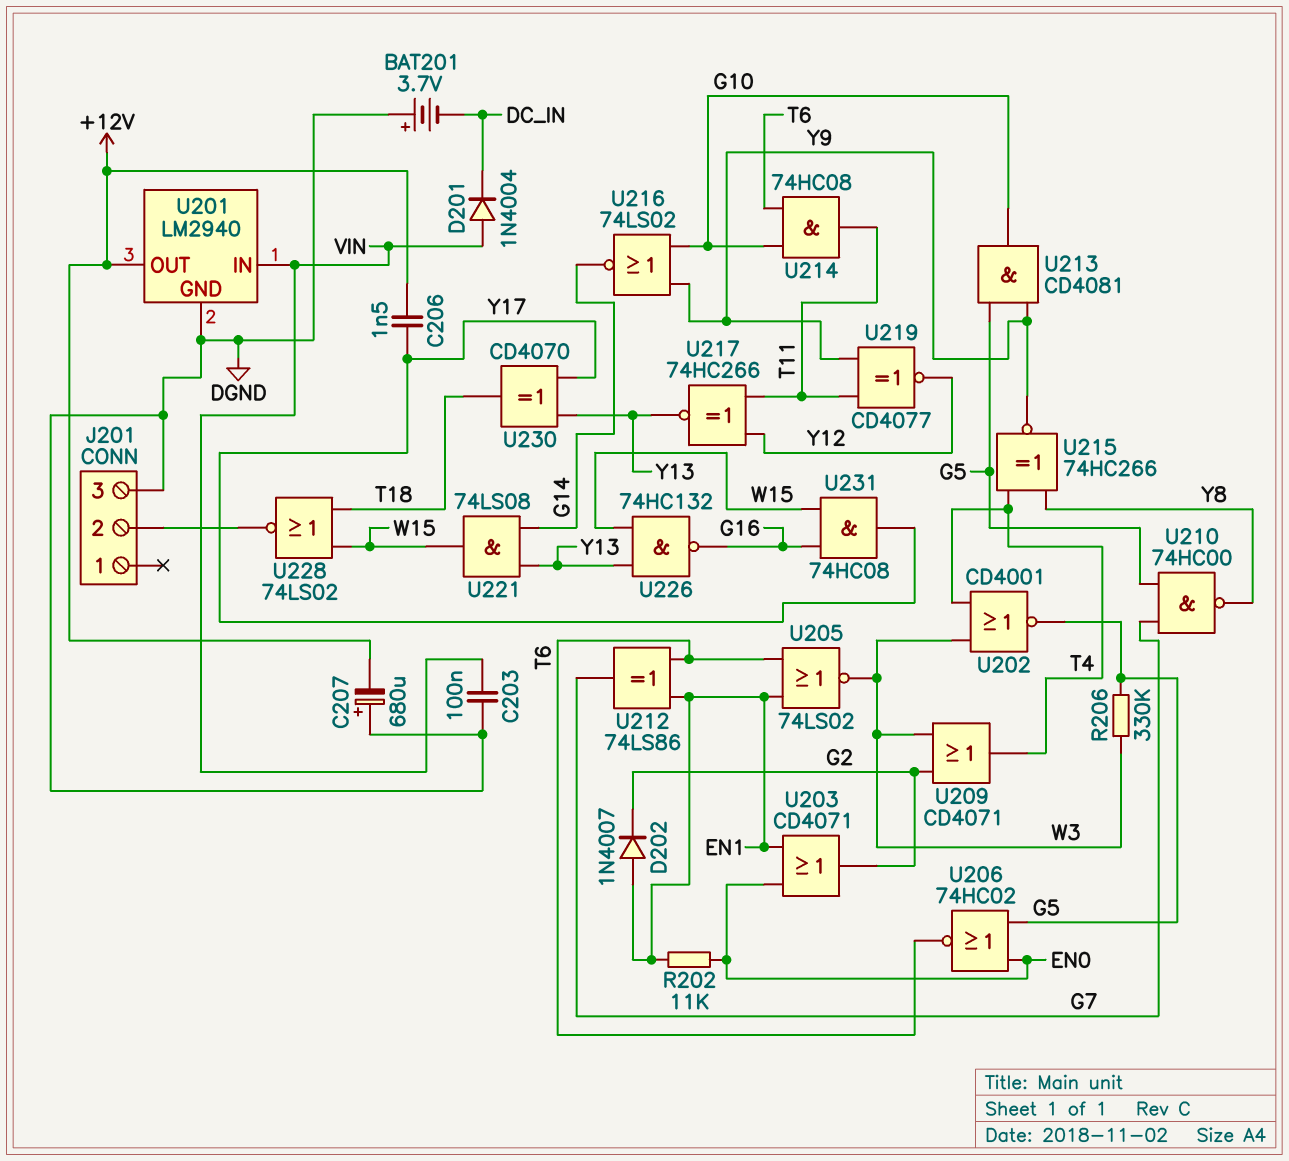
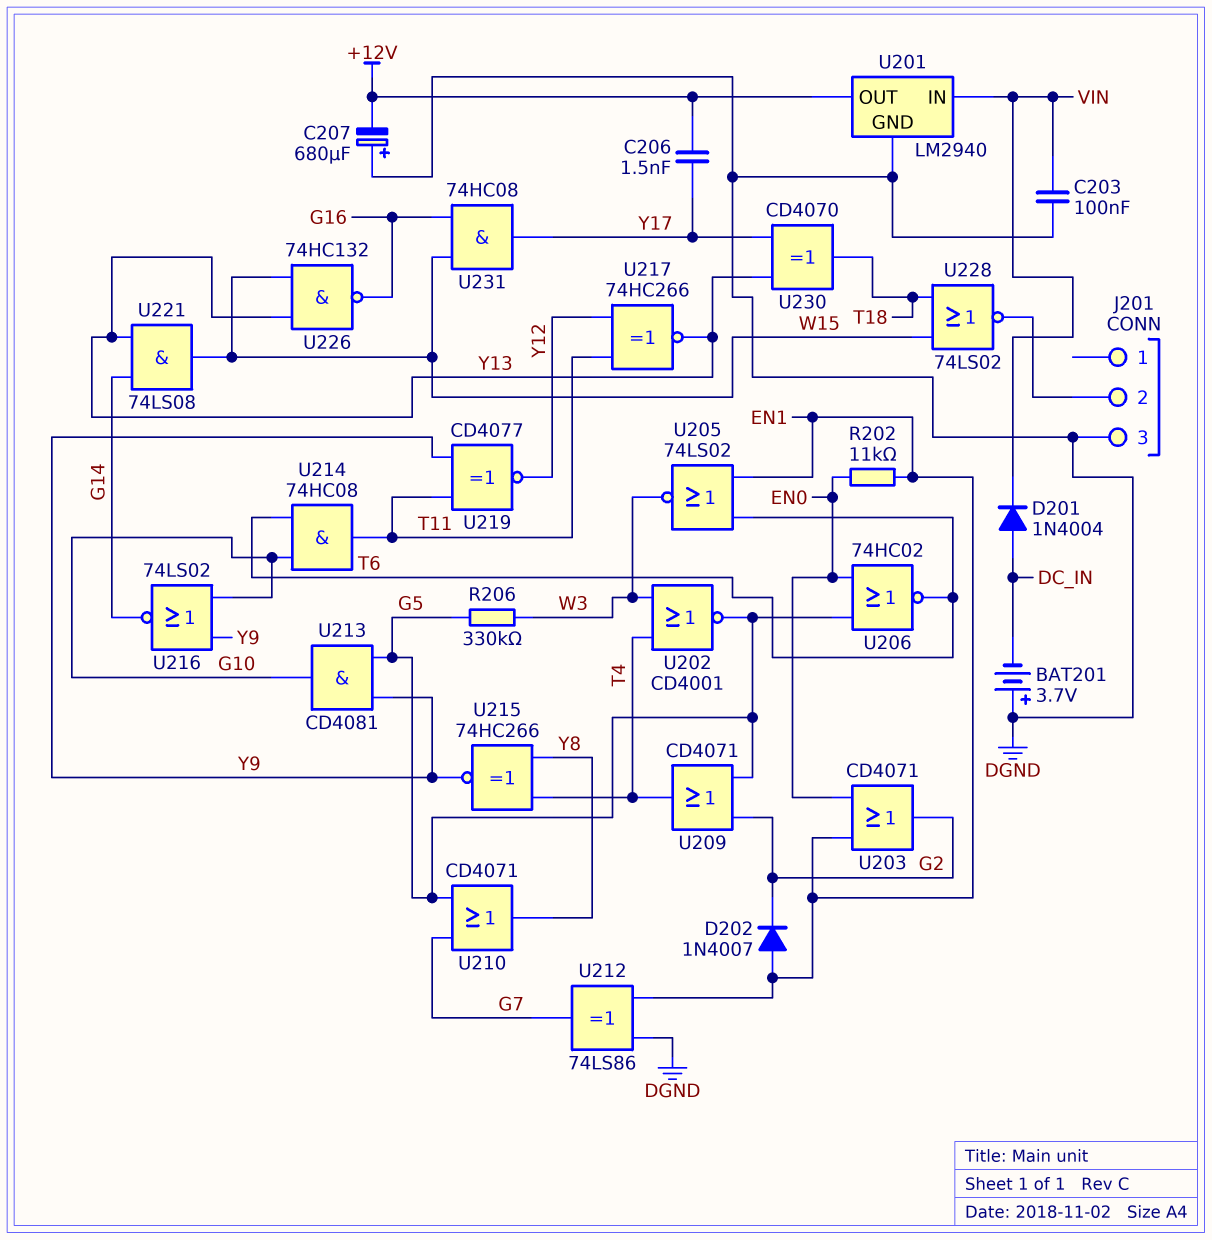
D201: diode 1N4004 (A VIN, K DC_IN) -> diode 1N4004 (A DC_IN, K VIN)
U209: OR CD4071 (in G2, in W3, out T4) -> OR CD4071 (in G2, in G5, out T4)
U210: NAND 74HC00 (in G5, in G7, out Y8) -> OR CD4071 (in G5, in G7, out Y8)
U212: XOR 74LS86 (in EN1, in T6, out G7) -> XOR 74LS86 (in DGND, in EN1, out G7)

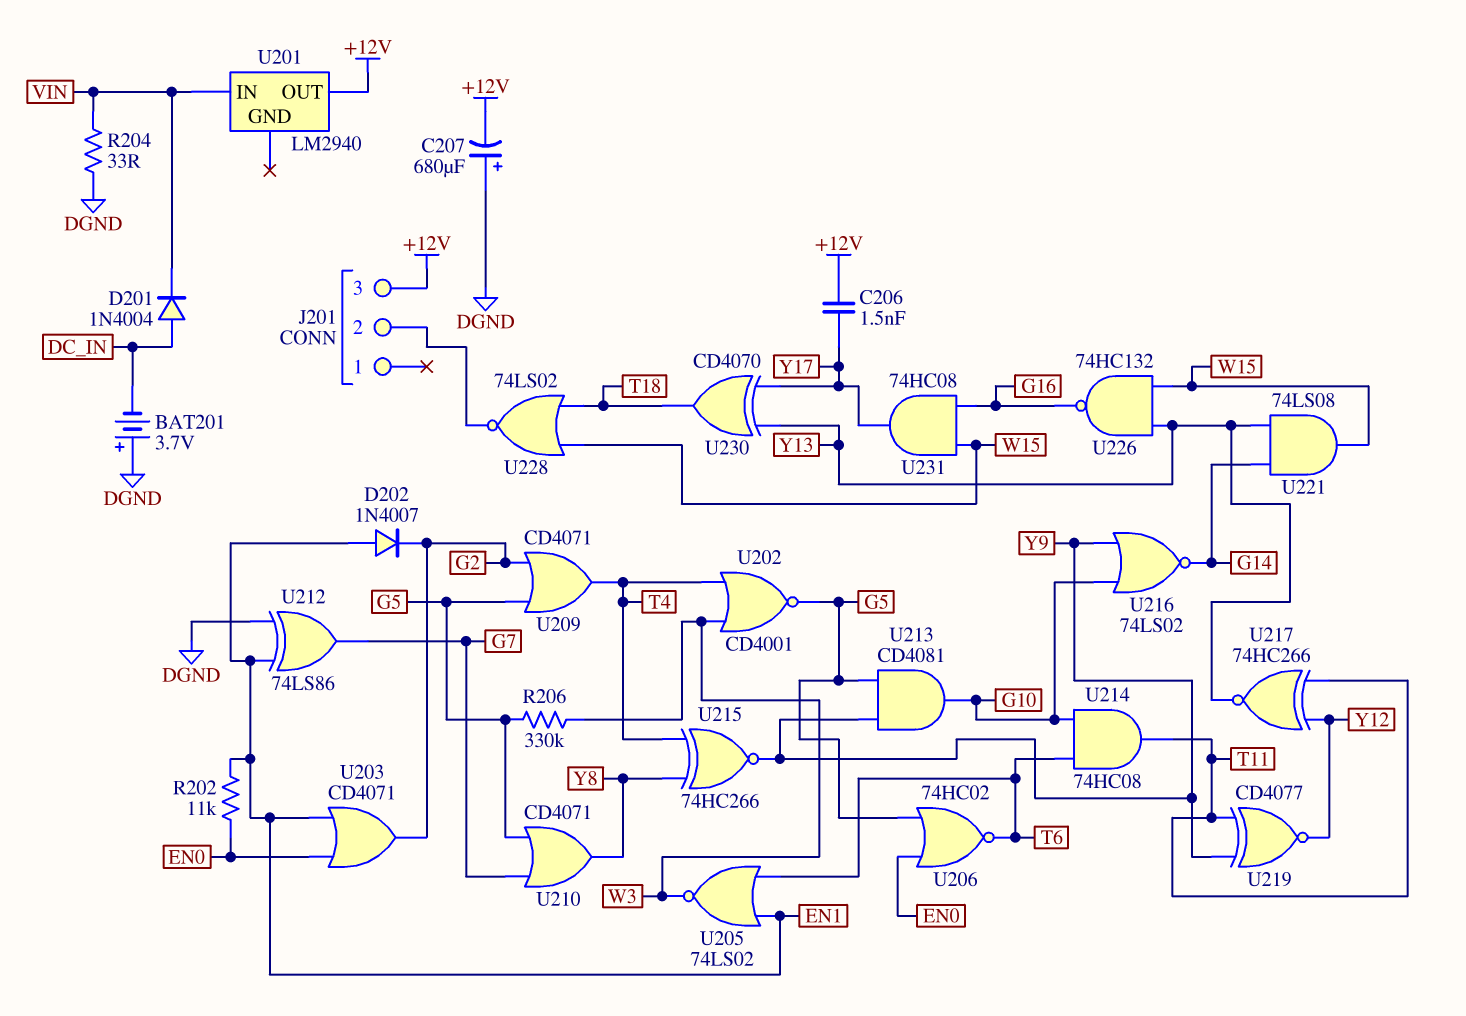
C203: 100nF (DGND, VIN) -> none
J201 pin 3: DGND -> +12V
R204: none -> 33 (DGND, VIN)
U201 pin GND: DGND -> none

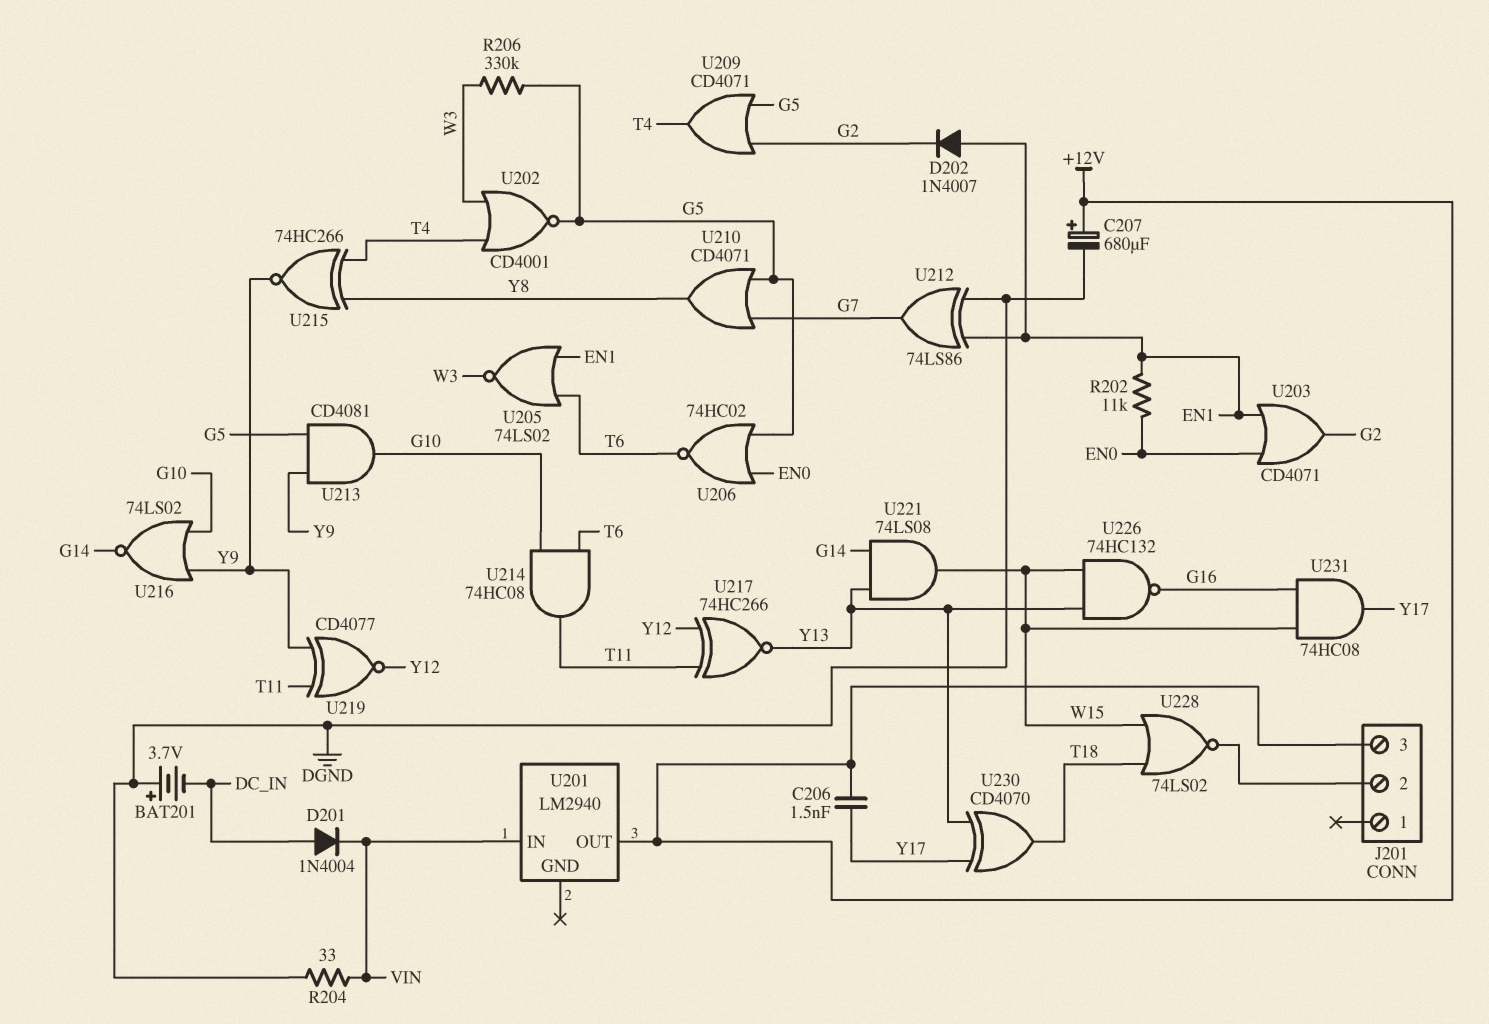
C207: 680uF (plus DGND, minus +12V) -> 680uF (plus +12V, minus DGND)

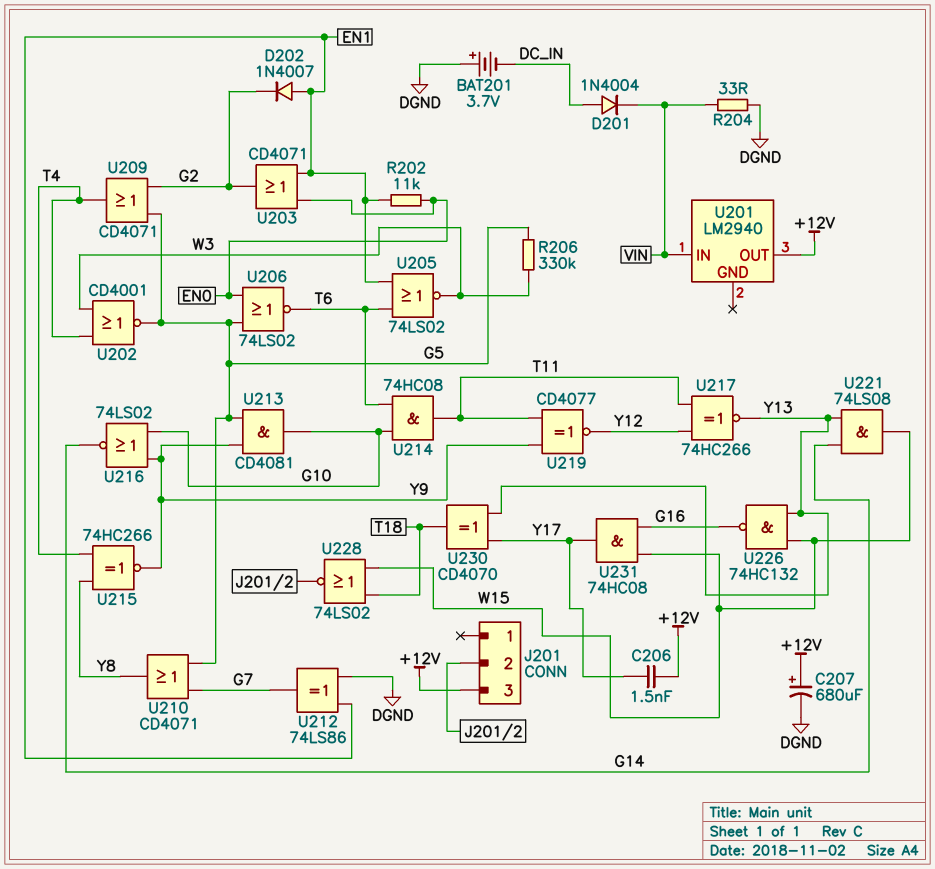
U206: NOR 74HC02 (in EN0, in G5, out T6) -> NOR 74LS02 (in EN0, in G5, out T6)

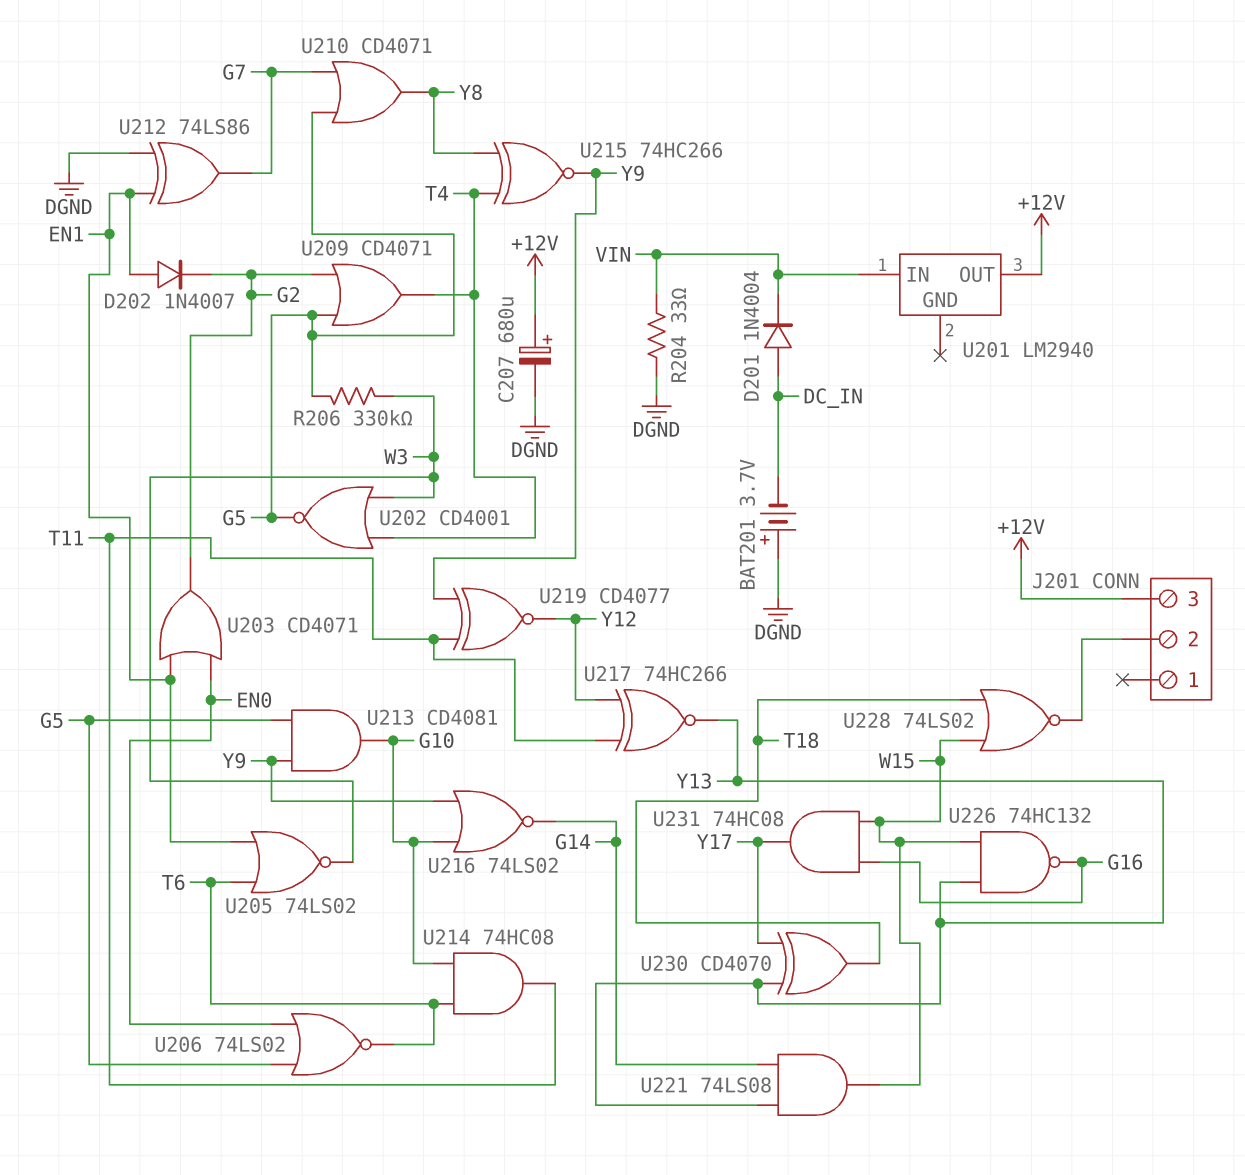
C206: 1.5nF (+12V, Y17) -> none
R202: 11k (EN0, EN1) -> none

